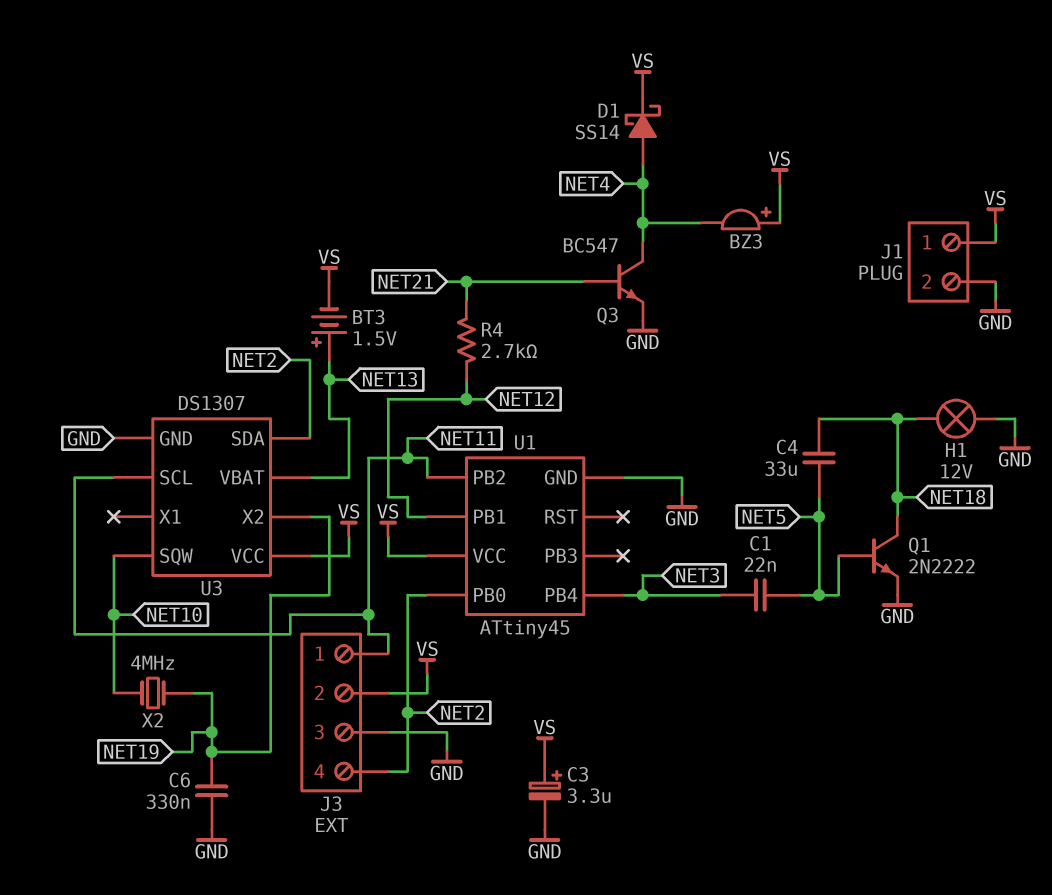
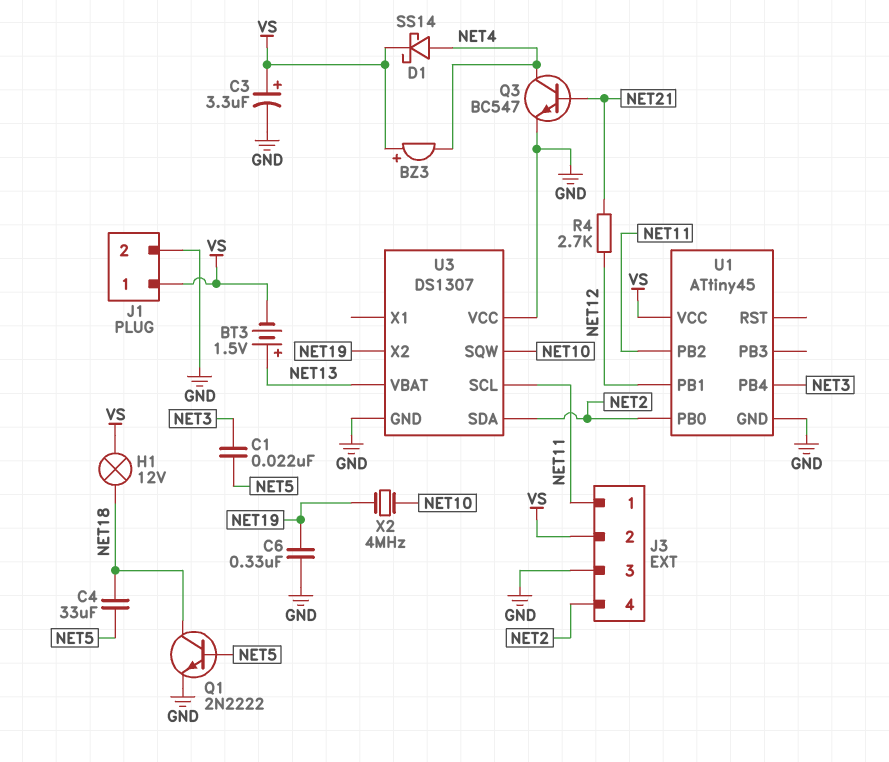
H1: lamp 12V (GND, NET18) -> lamp 12V (NET18, VS)
U3 pin VCC: VS -> GND

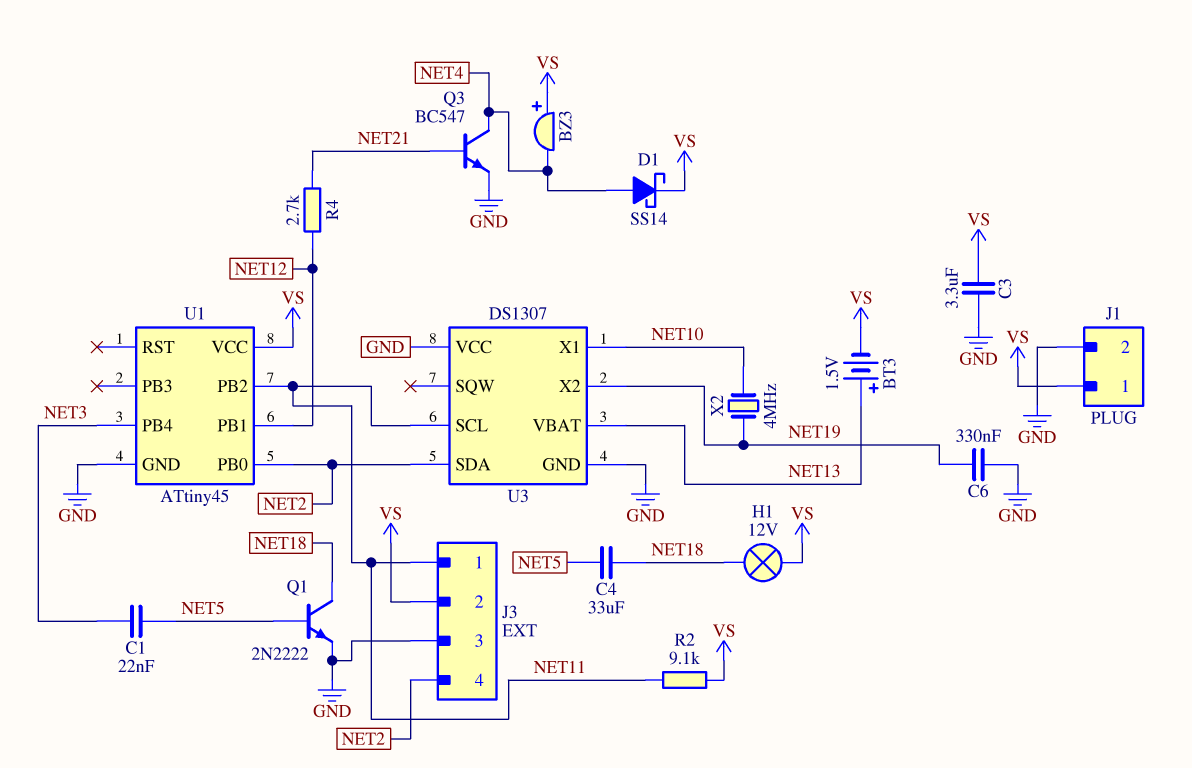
C3: 3.3uF (plus VS, minus GND) -> 3.3uF (GND, VS)
R2: none -> 9.1k (NET11, VS)
U3 pin SQW: NET10 -> none
U3 pin X1: none -> NET10

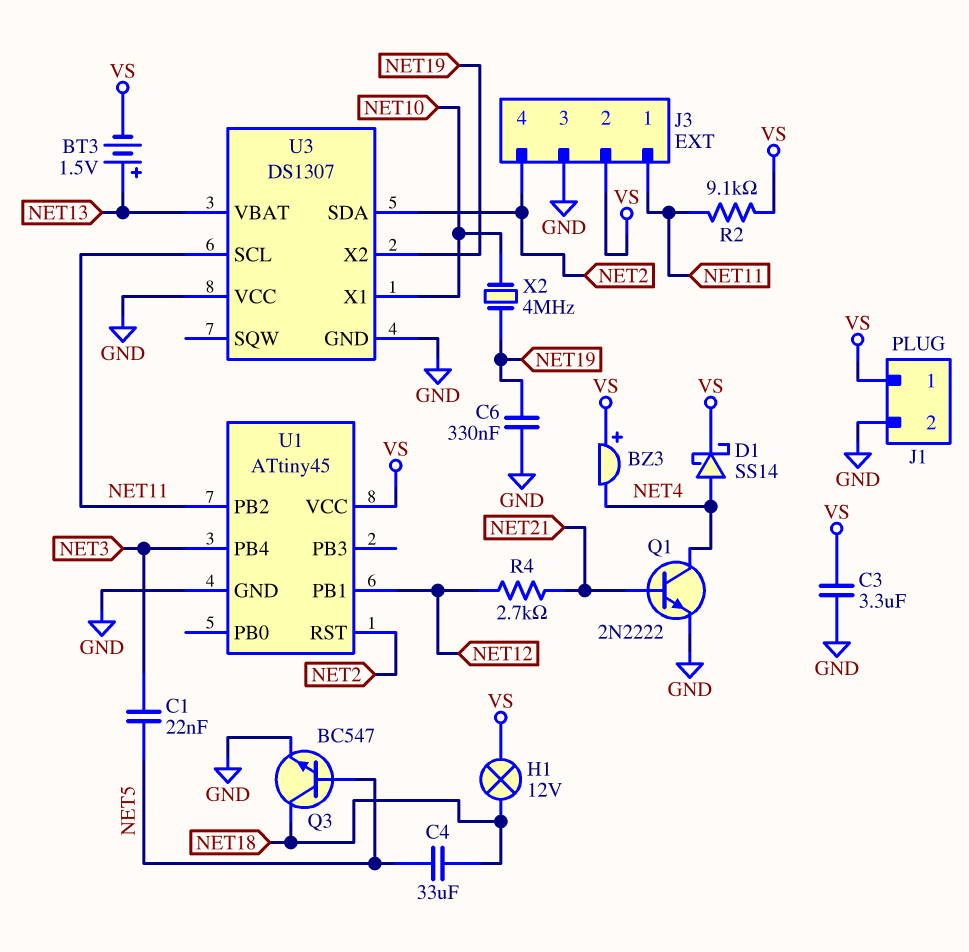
Q1: NPN 2N2222 (B NET5, C NET18, E GND) -> NPN 2N2222 (B NET21, C NET4, E GND)
Q3: NPN BC547 (B NET21, C NET4, E GND) -> NPN BC547 (B NET5, C NET18, E GND)
U1 pin PB0: NET2 -> none
U1 pin RST: none -> NET2

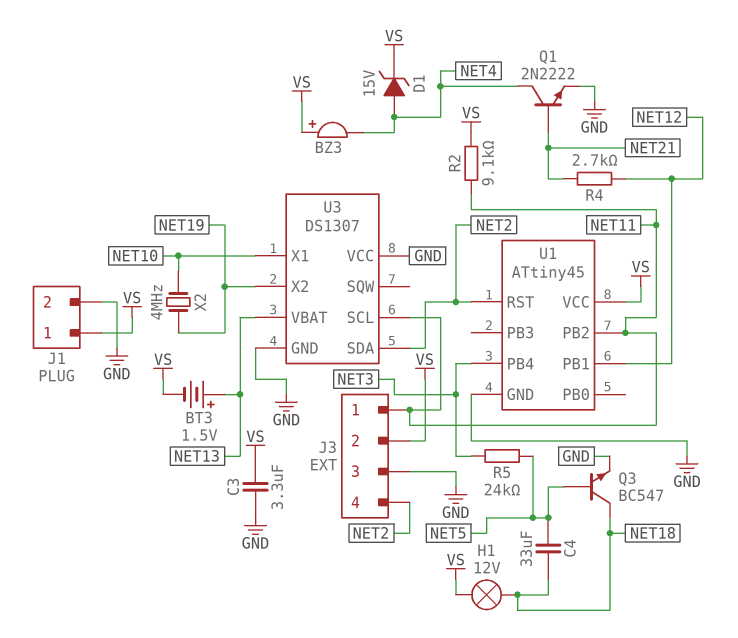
C1: 22nF (NET3, NET5) -> none
C6: 330nF (GND, NET19) -> none
D1: schottky SS14 (A NET4, K VS) -> zener 15V (A NET4, K VS)
R5: none -> 24k (NET3, NET5)

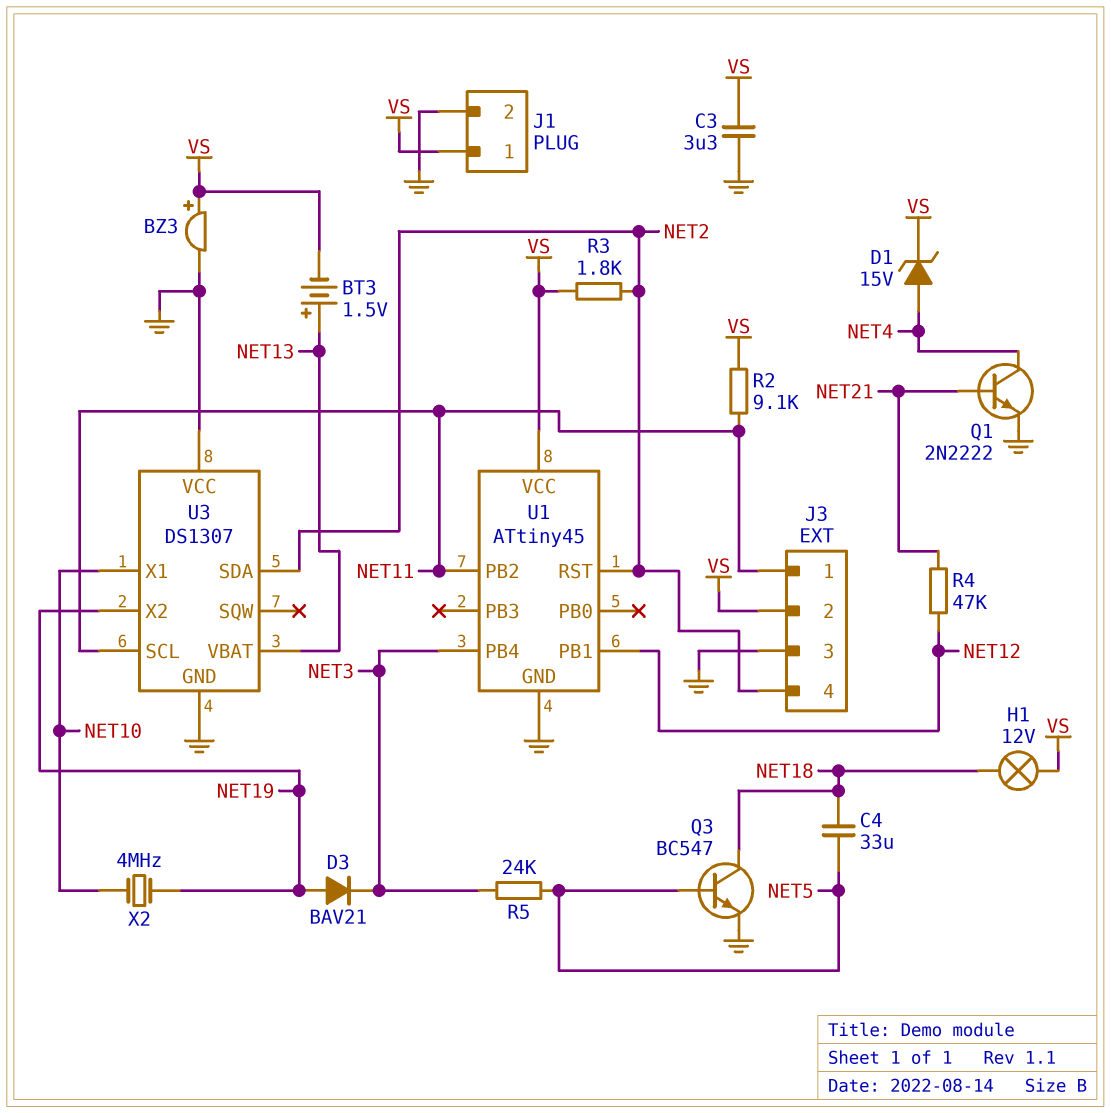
BZ3: buzzer (plus VS, minus NET4) -> buzzer (plus VS, minus GND)
D3: none -> diode BAV21 (A NET19, K NET3)
R3: none -> 1.8k (NET2, VS)
R4: 2.7k (NET12, NET21) -> 47k (NET12, NET21)

